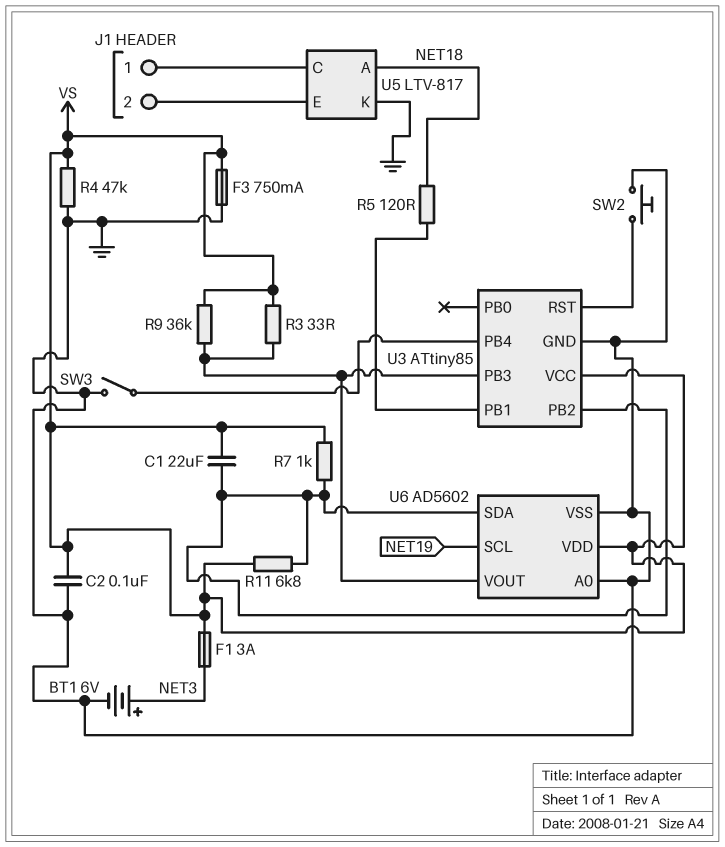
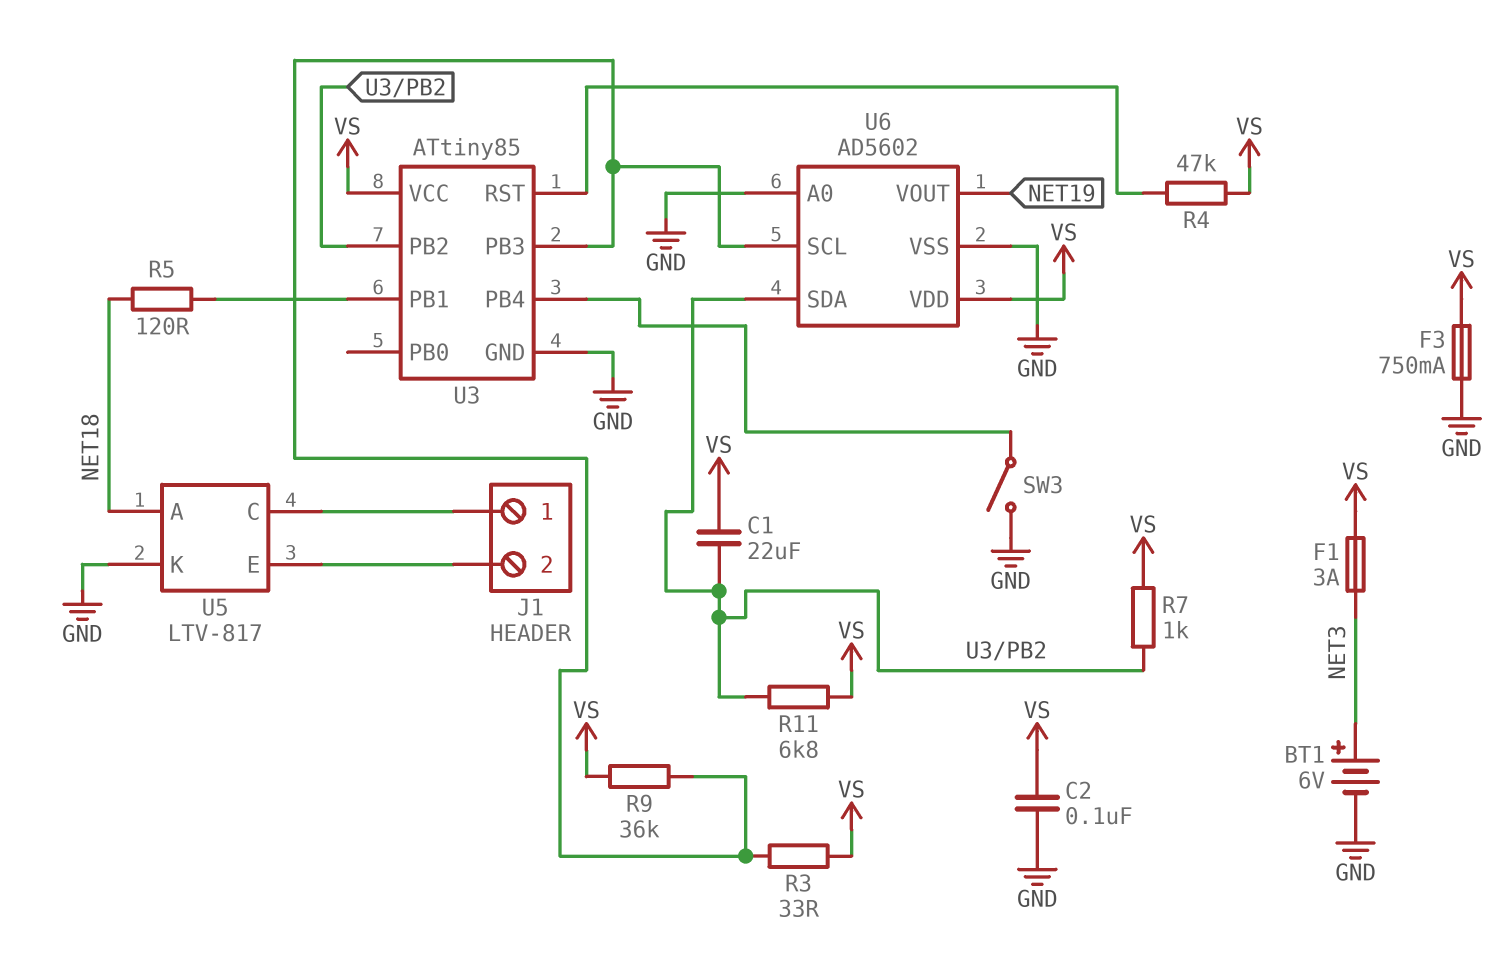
R4: 47k (GND, VS) -> 47k (U3/RST, VS)
SW2: button (GND, U3/RST) -> none
U6 pin SCL: NET19 -> U3/PB3
U6 pin VOUT: U3/PB3 -> NET19

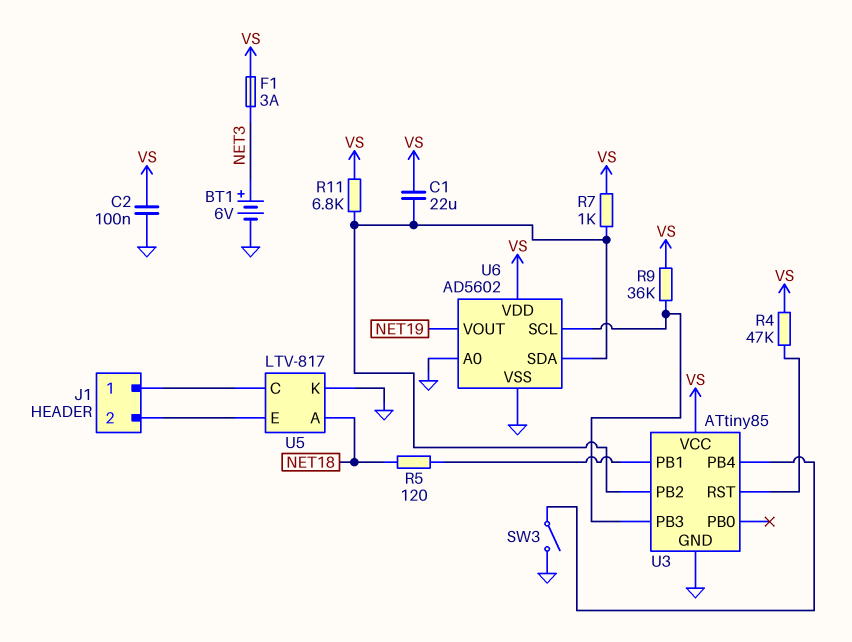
F3: 750mA (GND, VS) -> none
R3: 33 (U3/PB3, VS) -> none

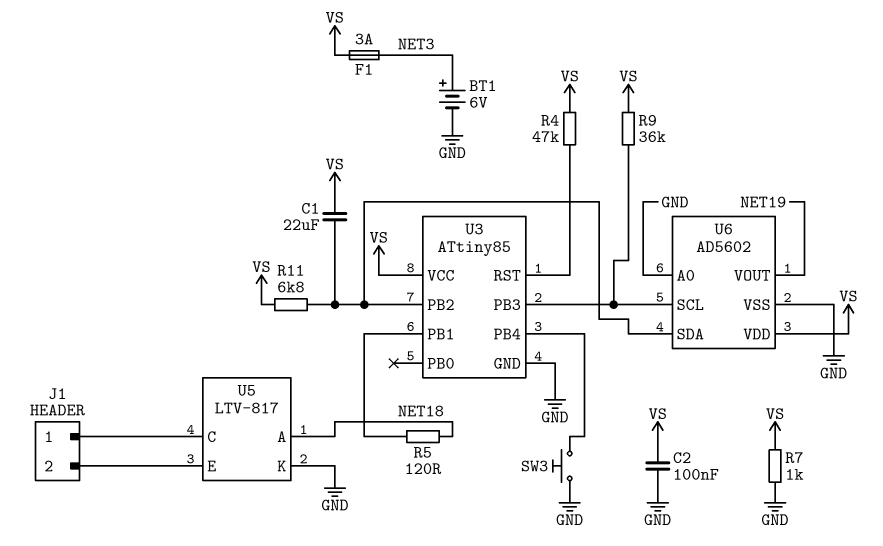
R7: 1k (U3/PB2, VS) -> 1k (GND, VS)
SW3: switch (GND, U3/PB4) -> button (GND, U3/PB4)

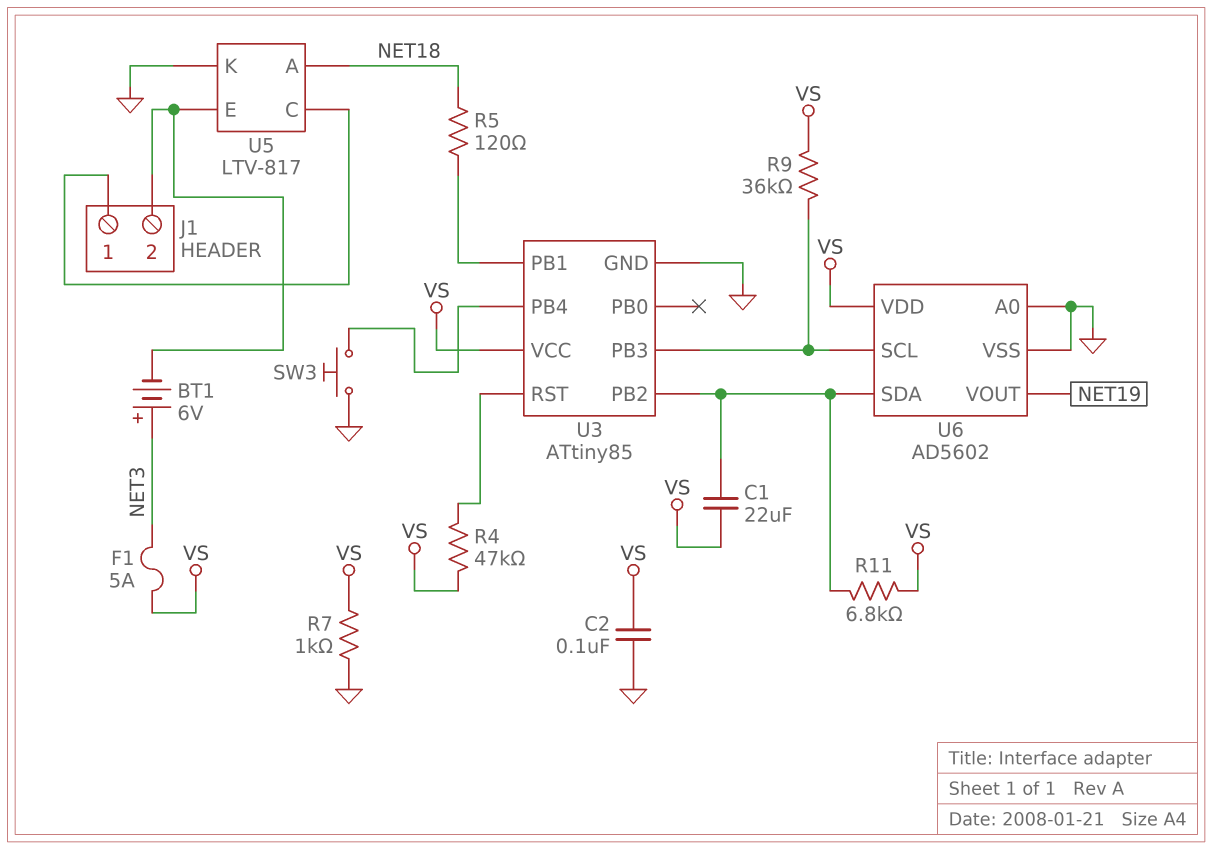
BT1: 6V (plus NET3, minus GND) -> 6V (plus NET3, minus J1/2)
F1: 3A (NET3, VS) -> 5A (NET3, VS)

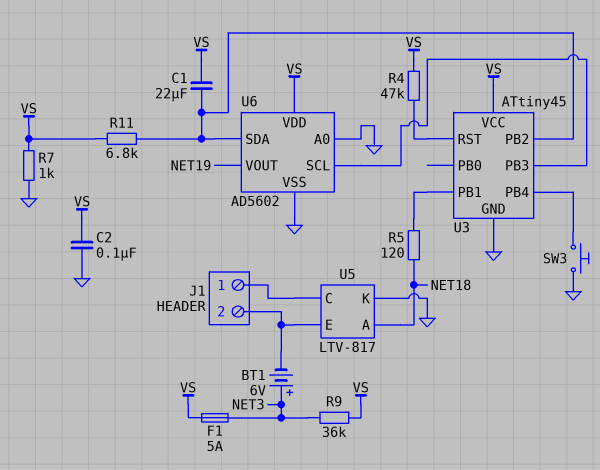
R9: 36k (U3/PB3, VS) -> 36k (NET3, VS)
U3: ATtiny85 -> ATtiny45

